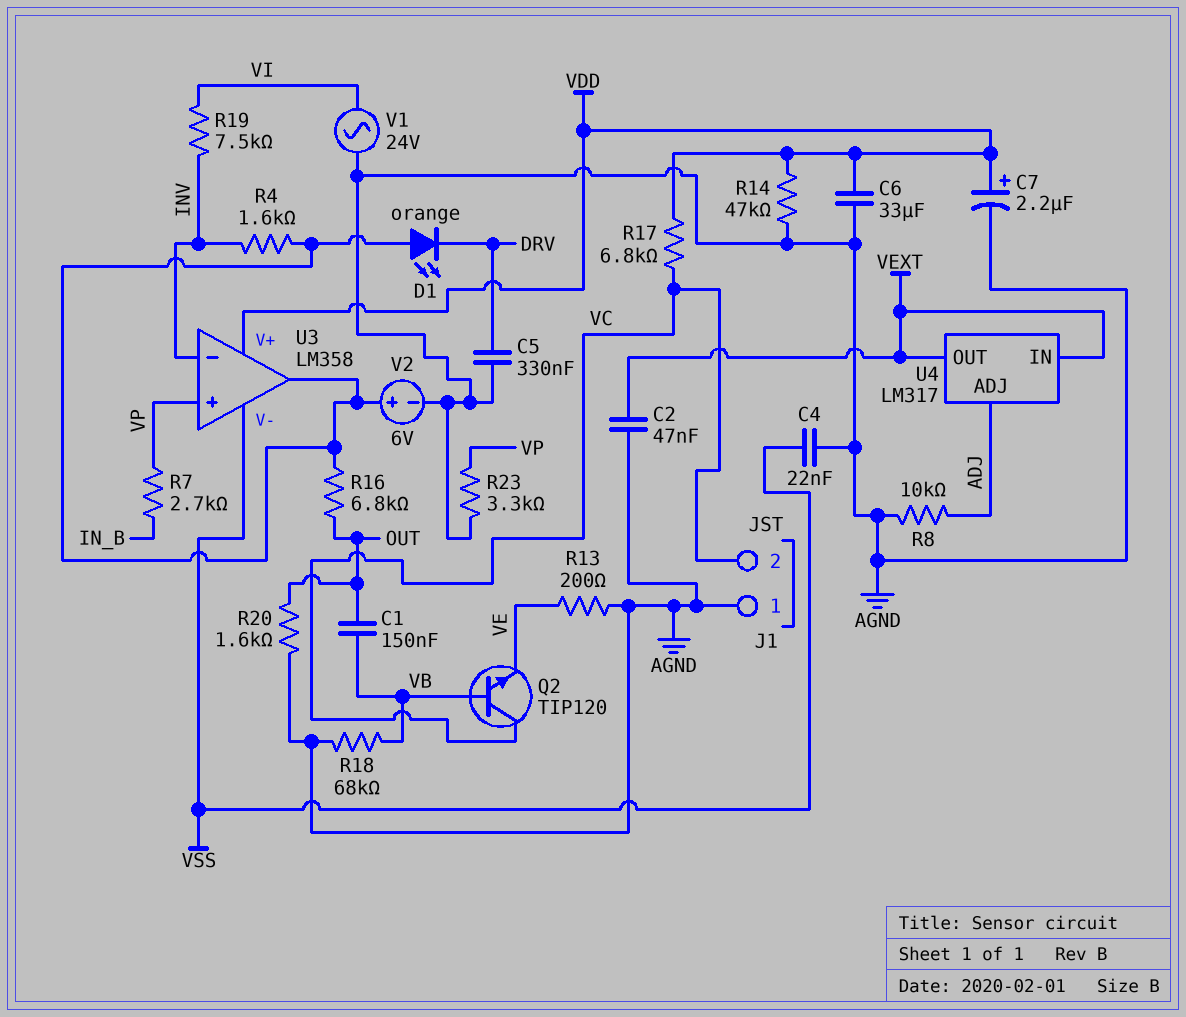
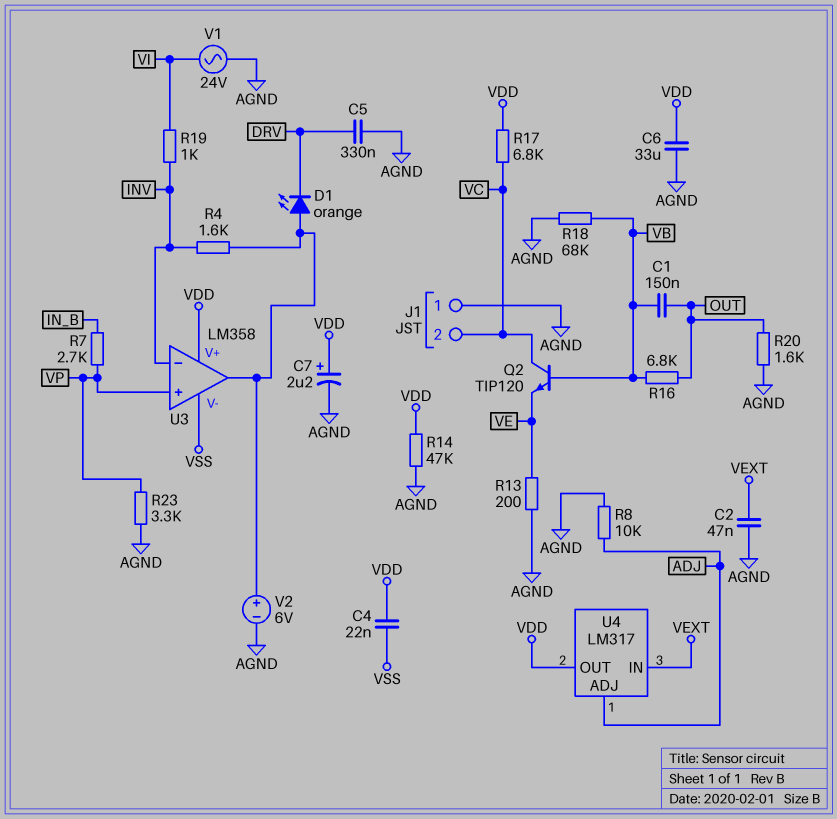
C4: 22nF (AGND, VSS) -> 22nF (VDD, VSS)
R16: 6.8k (OUT, U3/out) -> 6.8k (OUT, VB)
R19: 7.5k (INV, VI) -> 1k (INV, VI)
U4 pin OUT: VEXT -> VDD

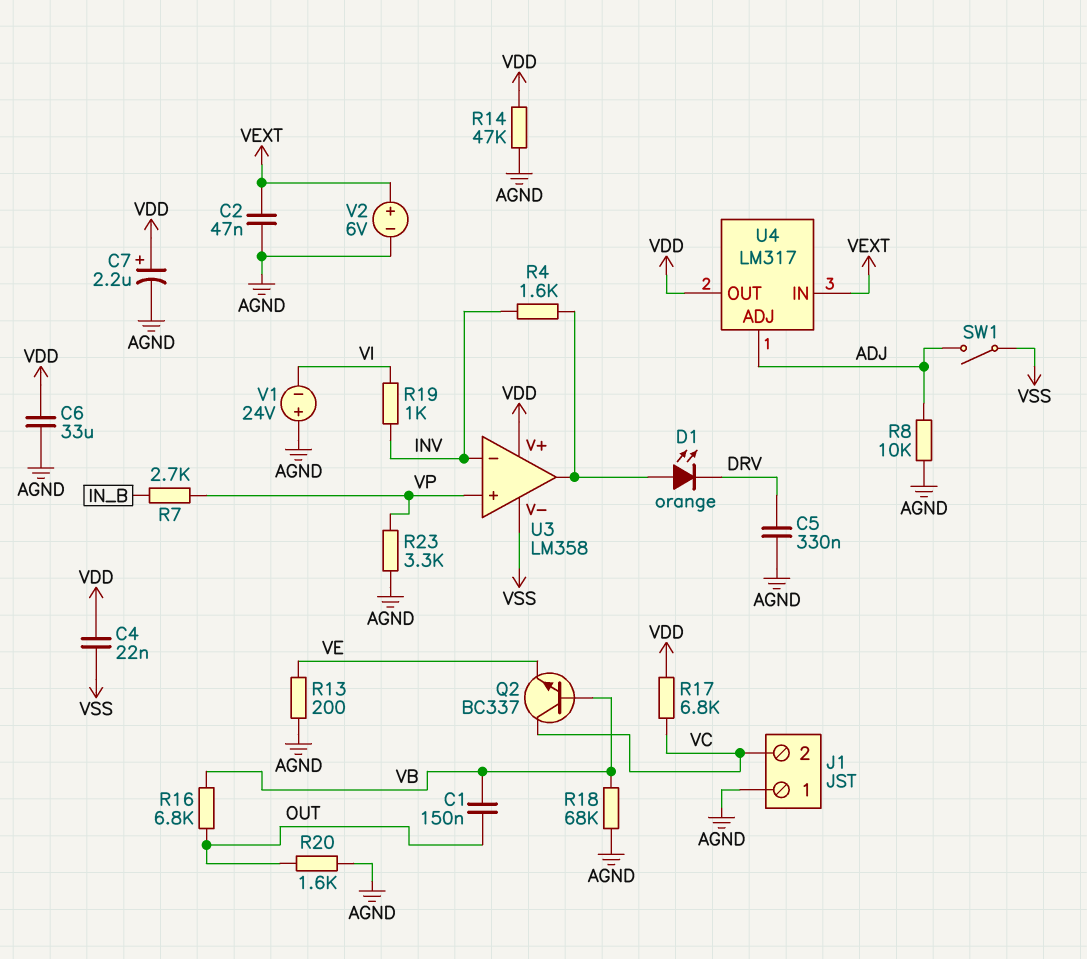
Q2: NPN TIP120 (B VB, C VC, E VE) -> NPN BC337 (B VB, C VC, E VE)
SW1: none -> switch (ADJ, VSS)
V1: AC 24V (AGND, VI) -> 24V (plus AGND, minus VI)
V2: 6V (plus U3/out, minus AGND) -> 6V (plus VEXT, minus AGND)

